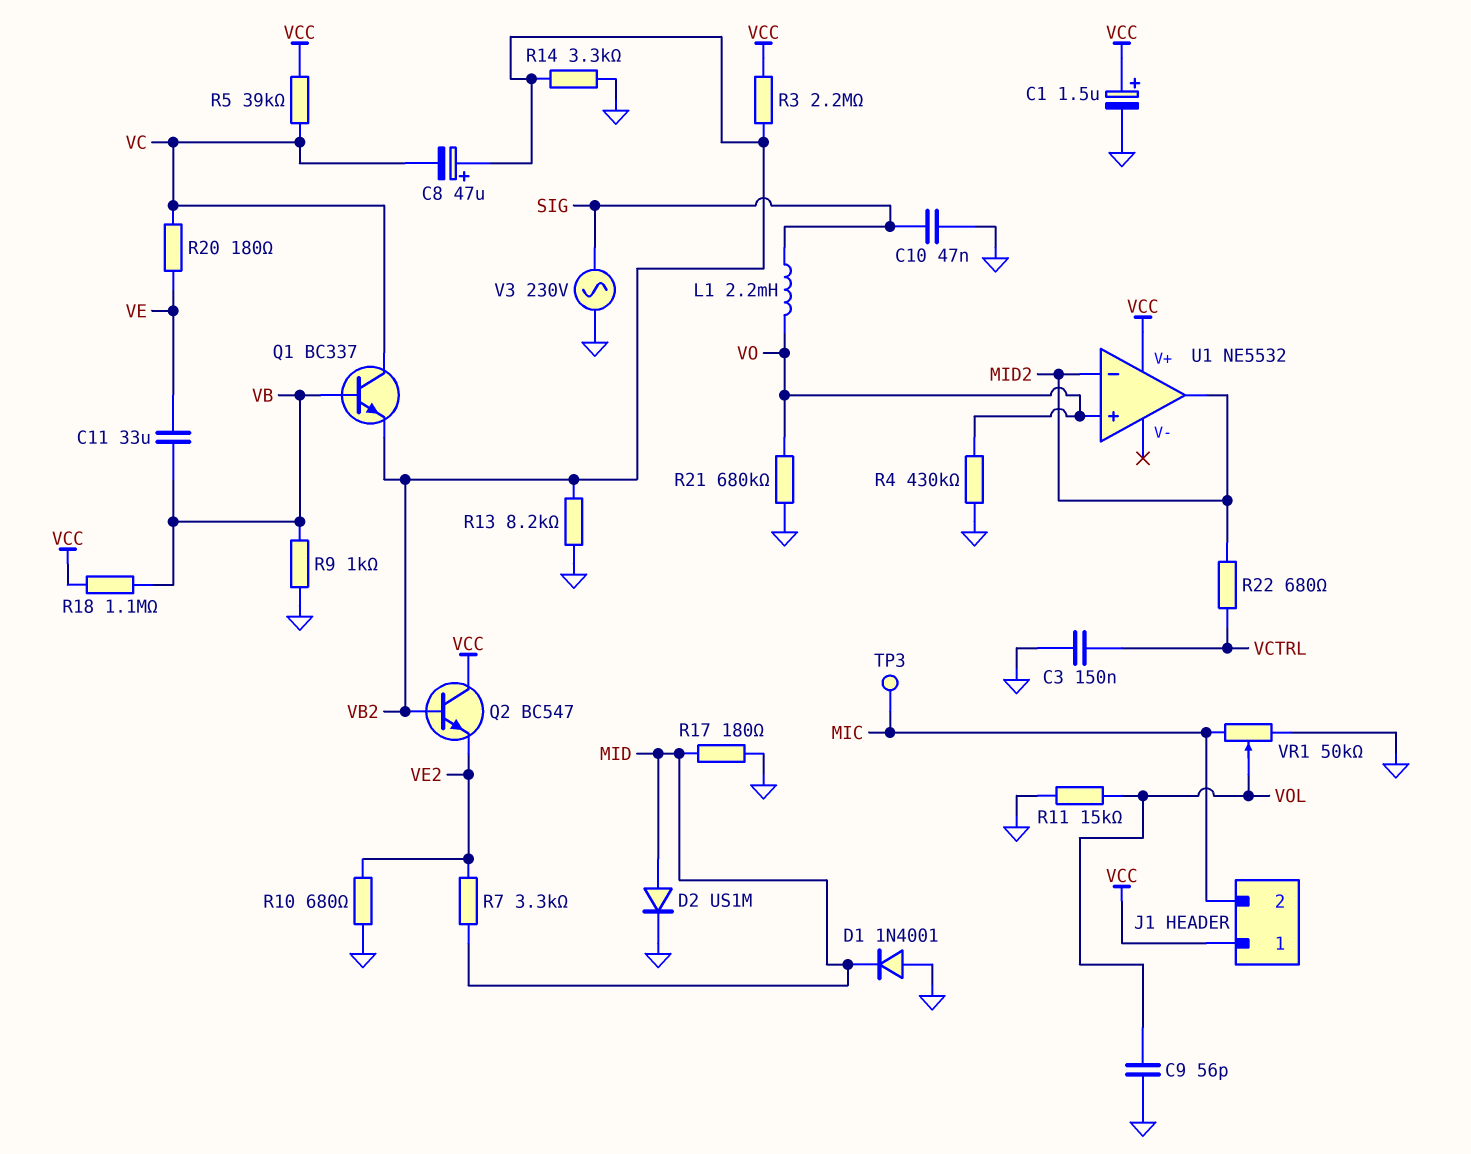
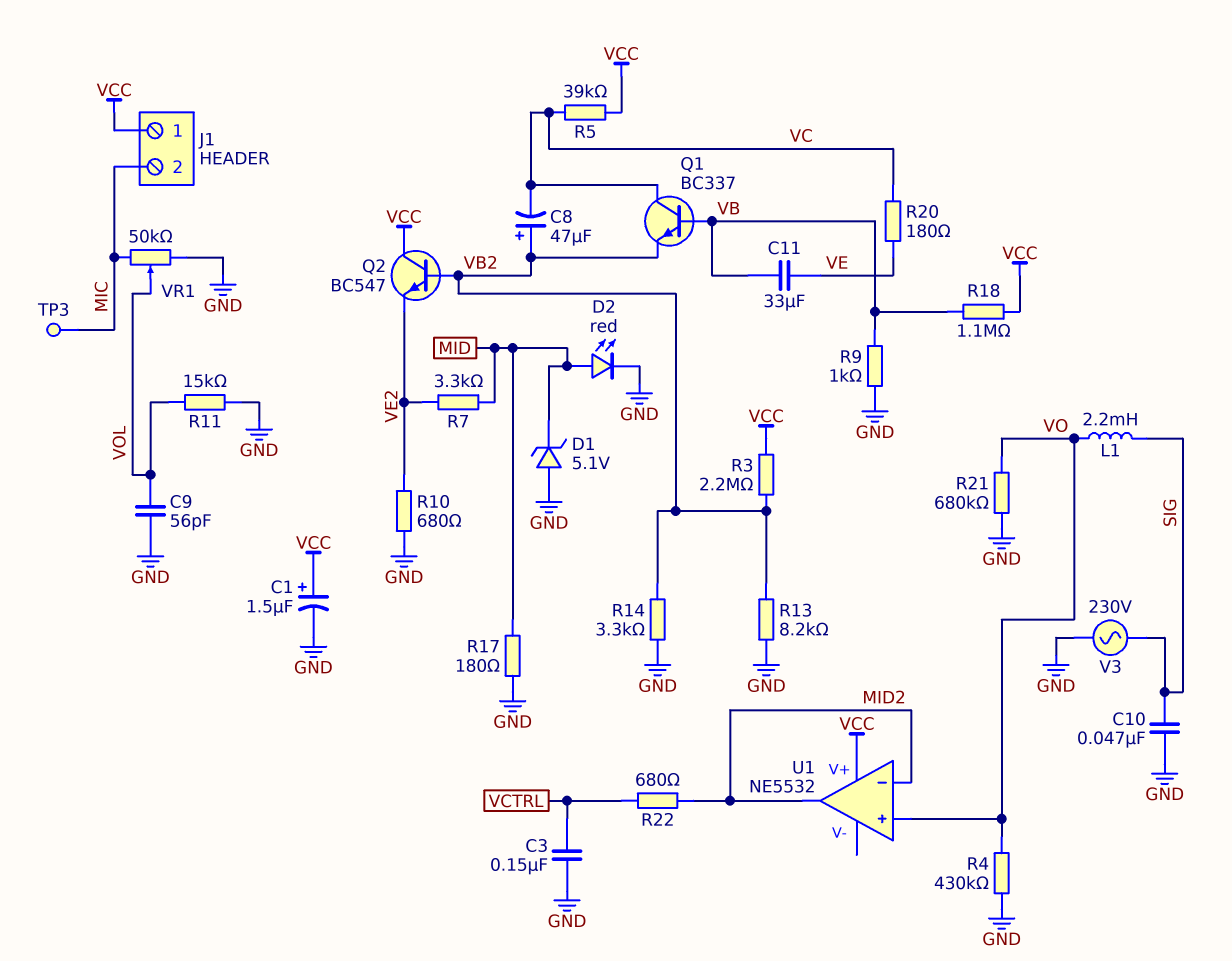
D1: diode 1N4001 (A GND, K MID) -> zener 5.1V (A GND, K MID)
D2: diode US1M (A MID, K GND) -> LED red (A MID, K GND)

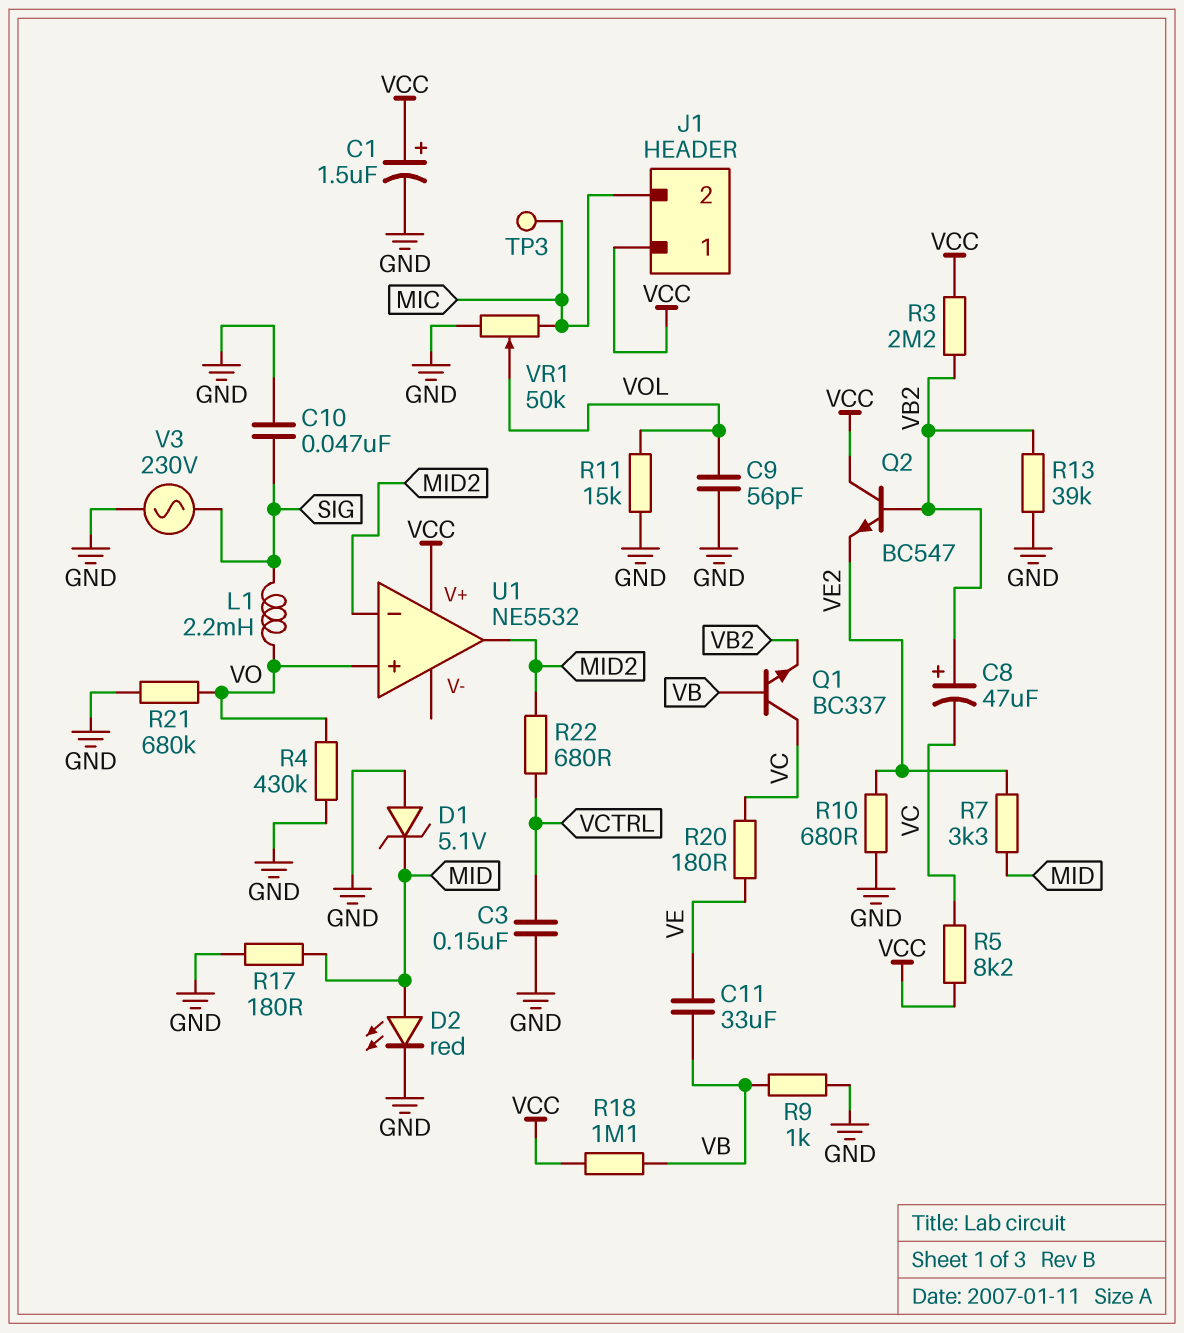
R5: 39k (VC, VCC) -> 8.2k (VC, VCC)
R13: 8.2k (GND, VB2) -> 39k (GND, VB2)
R14: 3.3k (GND, VB2) -> none

